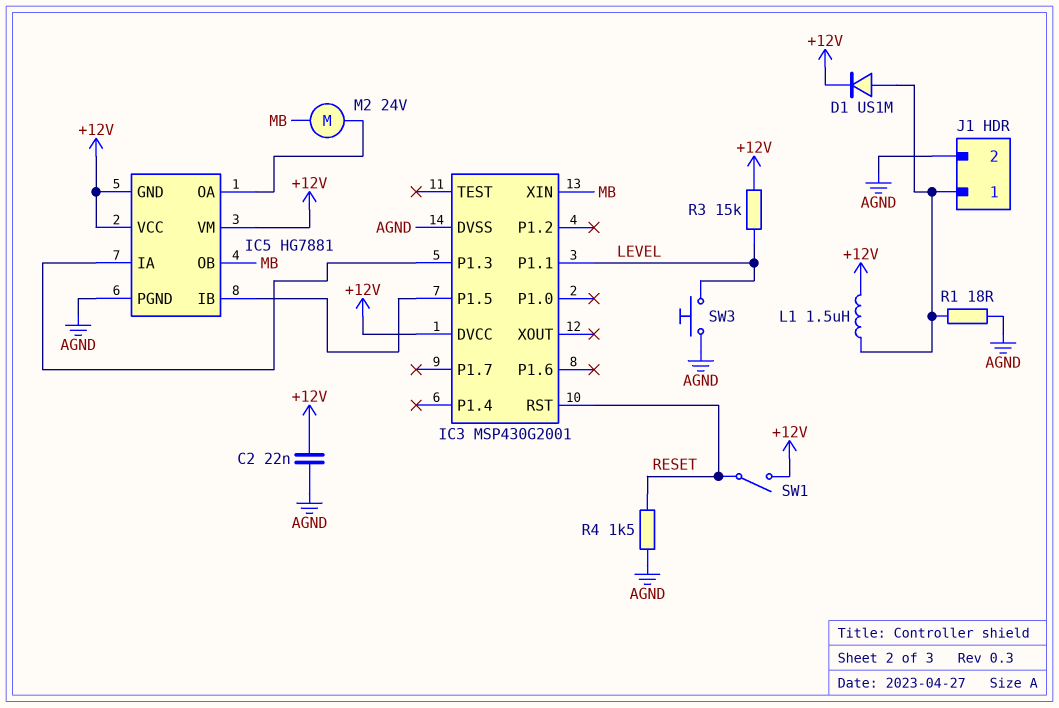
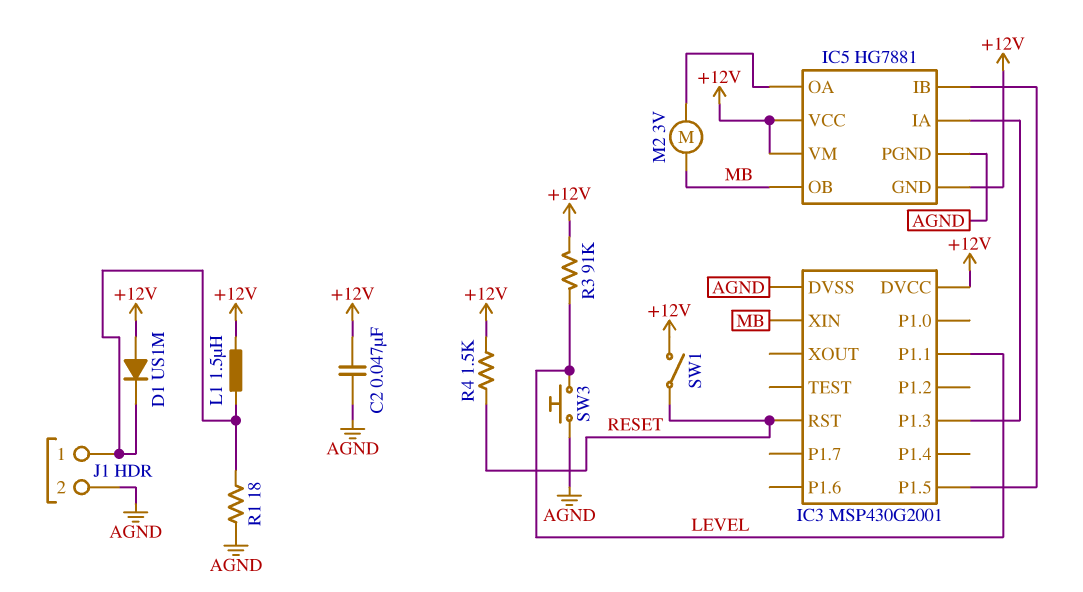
C2: 22nF (+12V, AGND) -> 47nF (+12V, AGND)
D1: diode US1M (A J1/1, K +12V) -> diode US1M (A +12V, K J1/1)
M2: motor 24V (IC5/OA, MB) -> motor 3V (IC5/OA, MB)
R3: 15k (+12V, LEVEL) -> 91k (+12V, LEVEL)
R4: 1.5k (AGND, RESET) -> 1.5k (+12V, RESET)

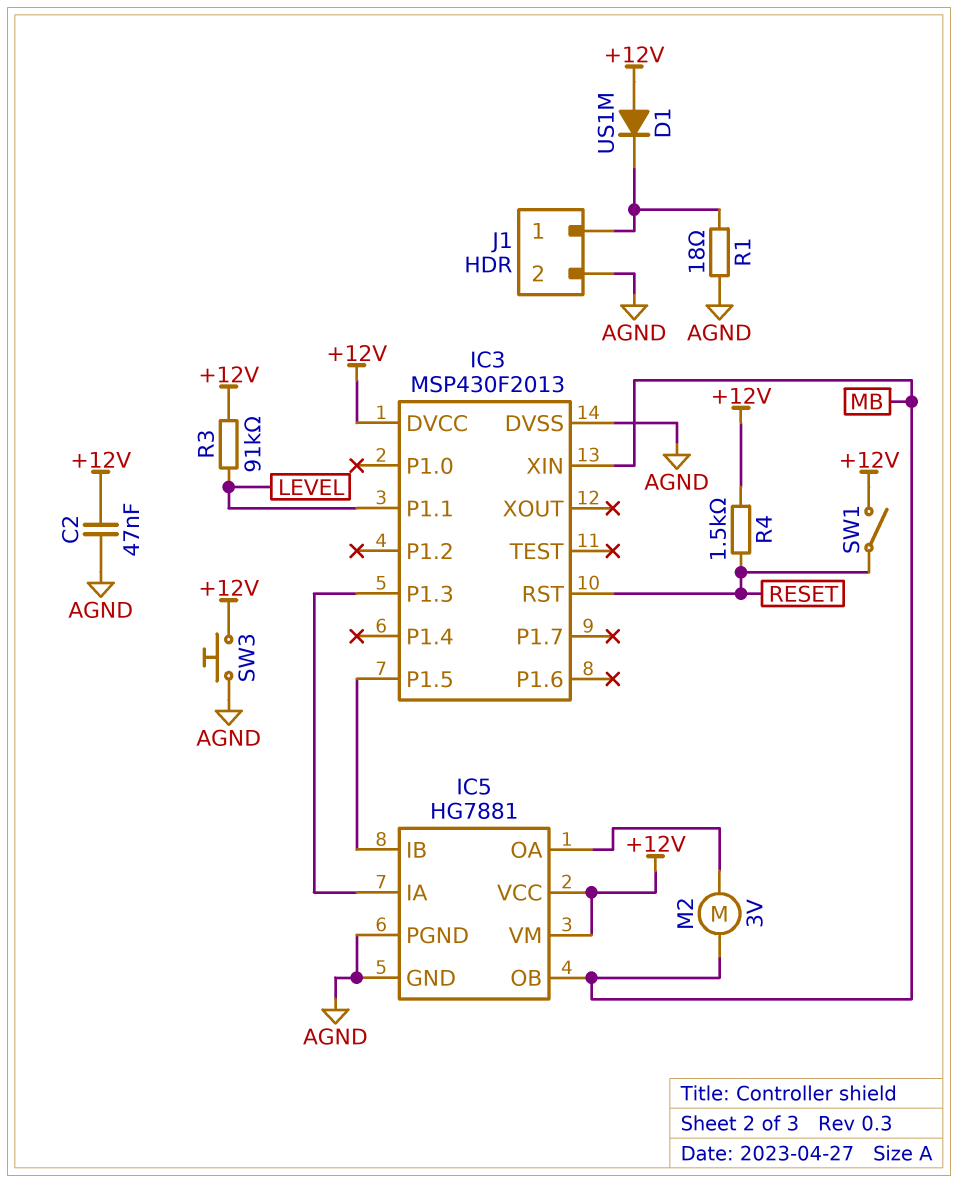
IC3: MSP430G2001 -> MSP430F2013
IC5 pin GND: +12V -> AGND
L1: 1.5uH (+12V, J1/1) -> none
SW3: button (AGND, LEVEL) -> button (+12V, AGND)

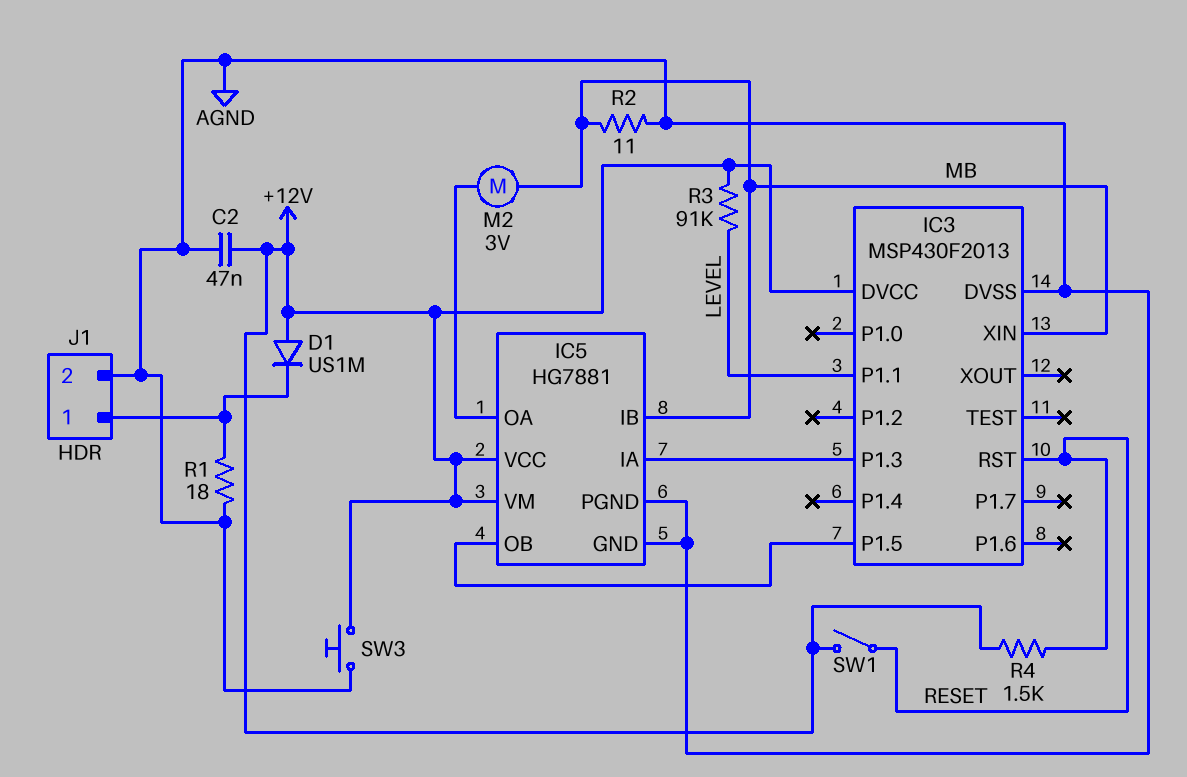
IC5 pin IB: IC3/P1.5 -> MB
IC5 pin OB: MB -> IC3/P1.5
R2: none -> 11 (AGND, MB)

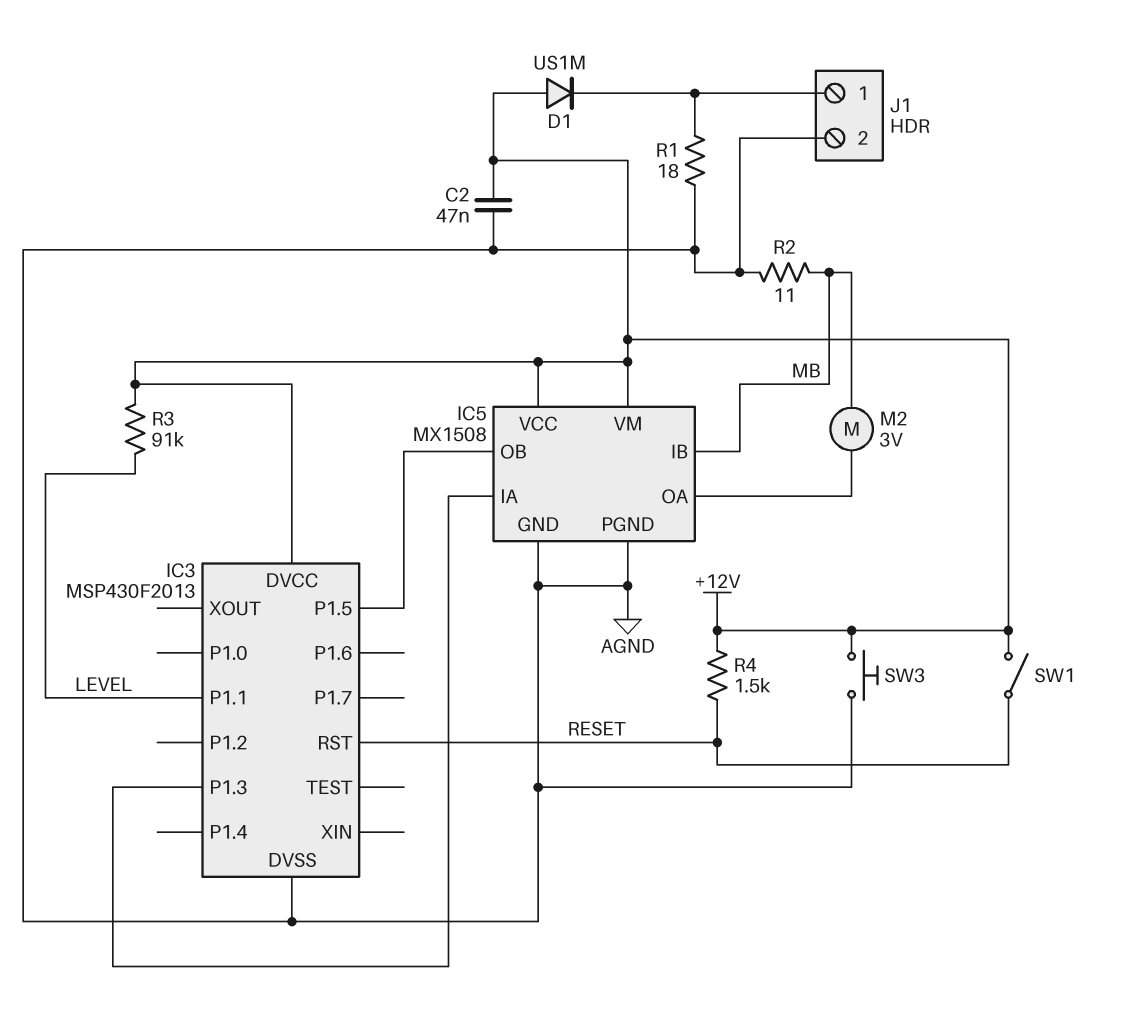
IC3 pin XIN: MB -> none
IC5: HG7881 -> MX1508

